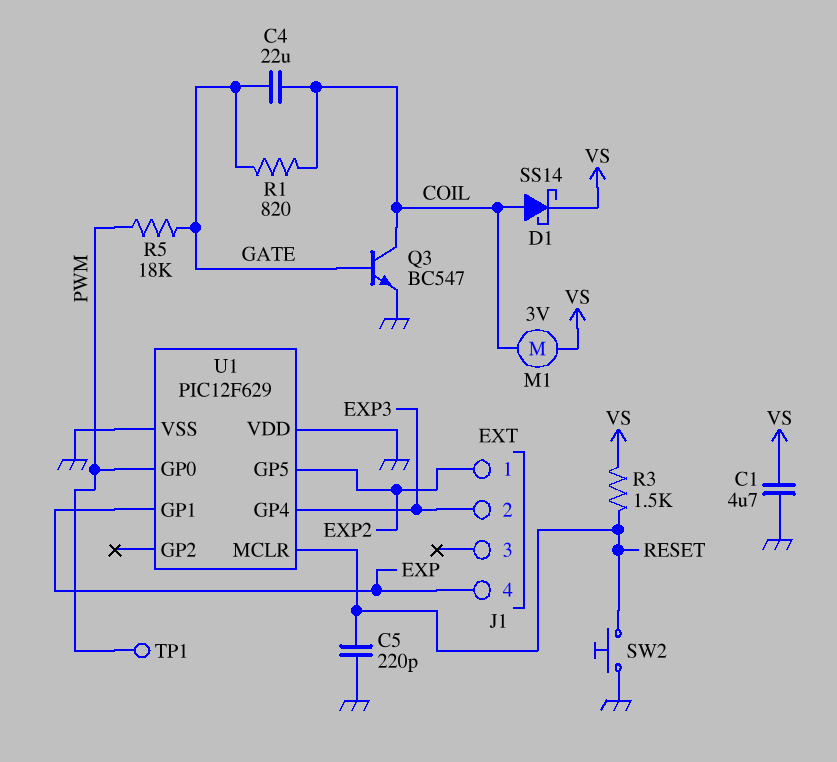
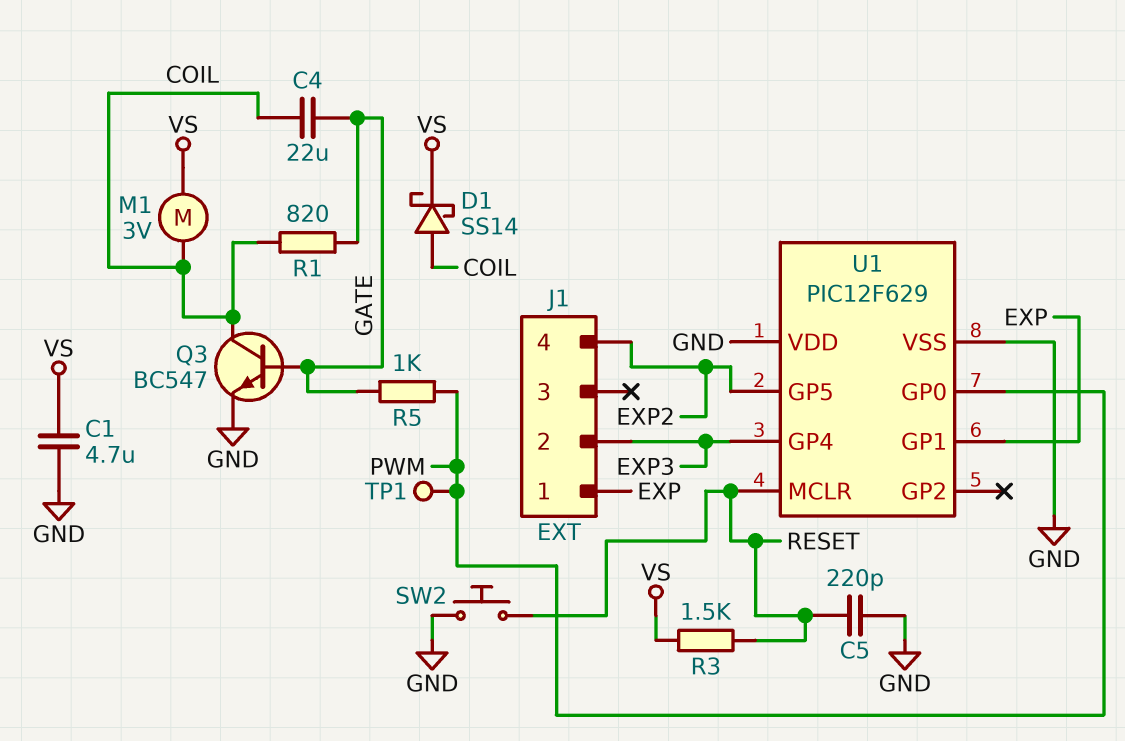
J1 pin 1: EXP2 -> EXP
J1 pin 4: EXP -> EXP2
R5: 18k (GATE, PWM) -> 1k (GATE, PWM)

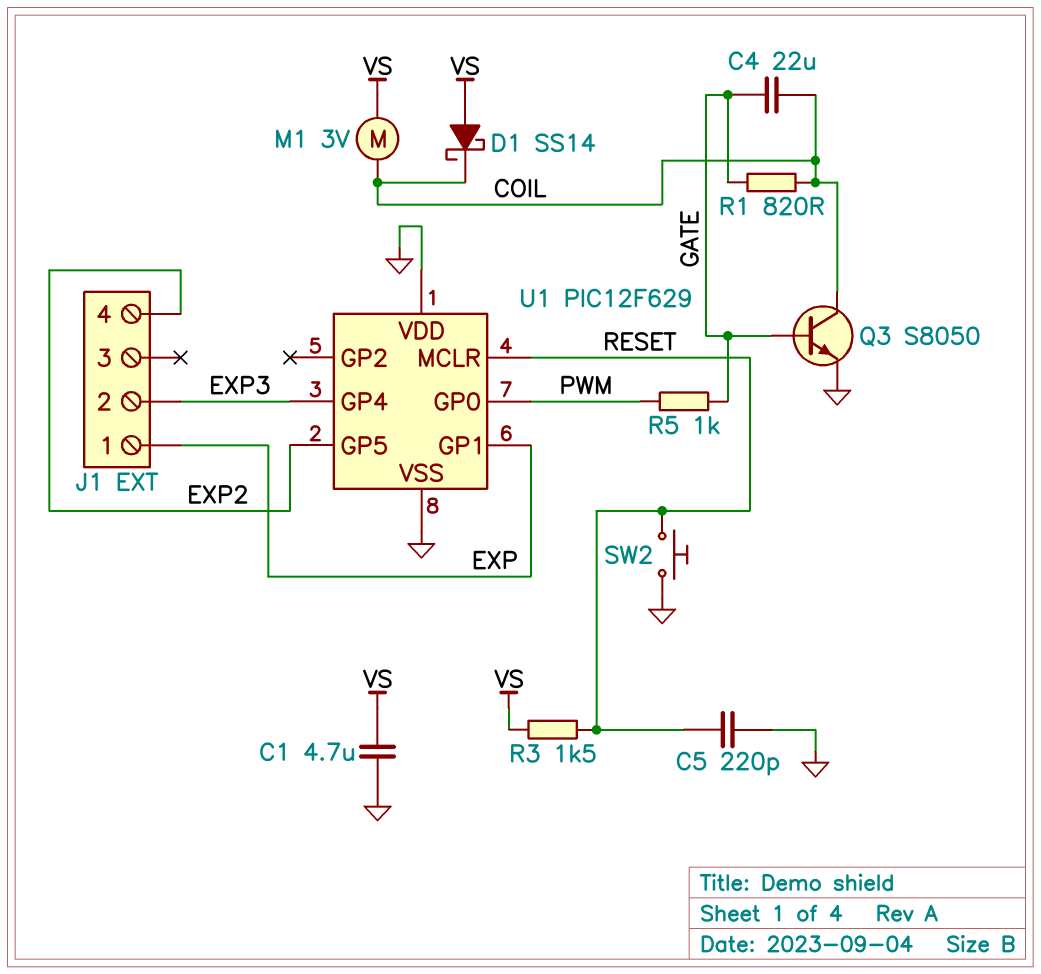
D1: schottky SS14 (A COIL, K VS) -> schottky SS14 (A VS, K COIL)
Q3: NPN BC547 (B GATE, C COIL, E GND) -> NPN S8050 (B GATE, C COIL, E GND)
TP1: test point (PWM) -> none

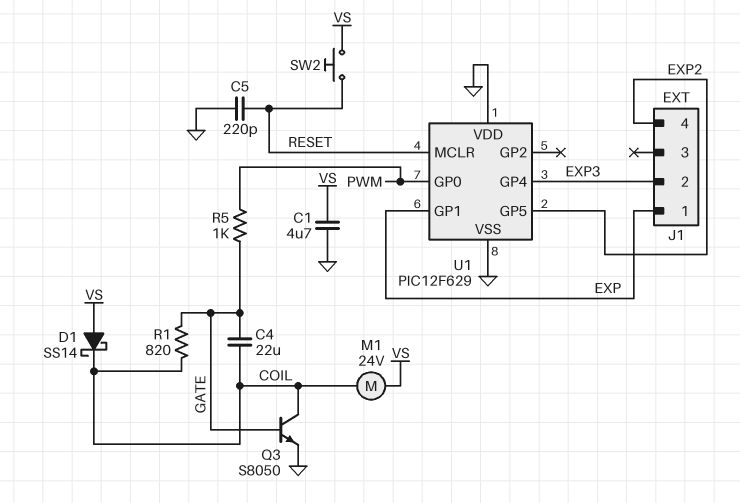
M1: motor 3V (COIL, VS) -> motor 24V (COIL, VS)
R3: 1.5k (RESET, VS) -> none
SW2: button (GND, RESET) -> button (RESET, VS)

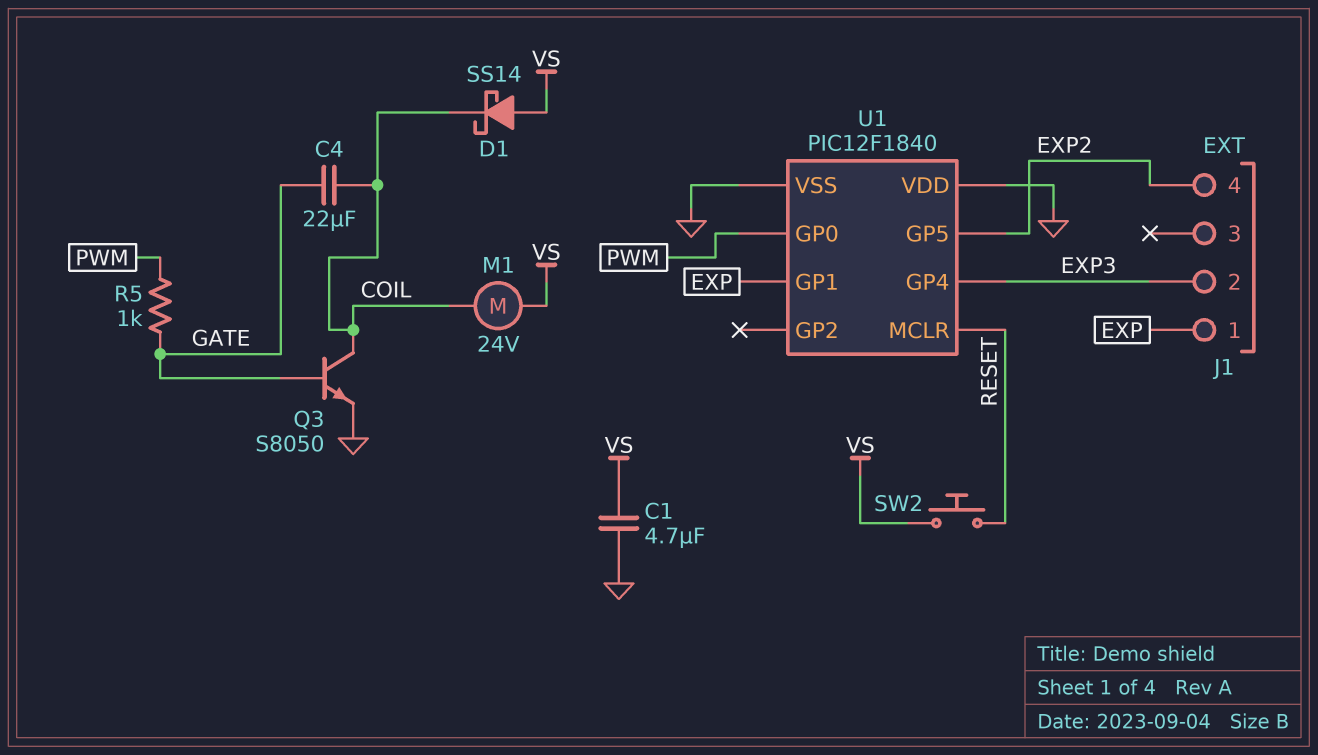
C5: 220pF (GND, RESET) -> none
R1: 820 (COIL, GATE) -> none
U1: PIC12F629 -> PIC12F1840

